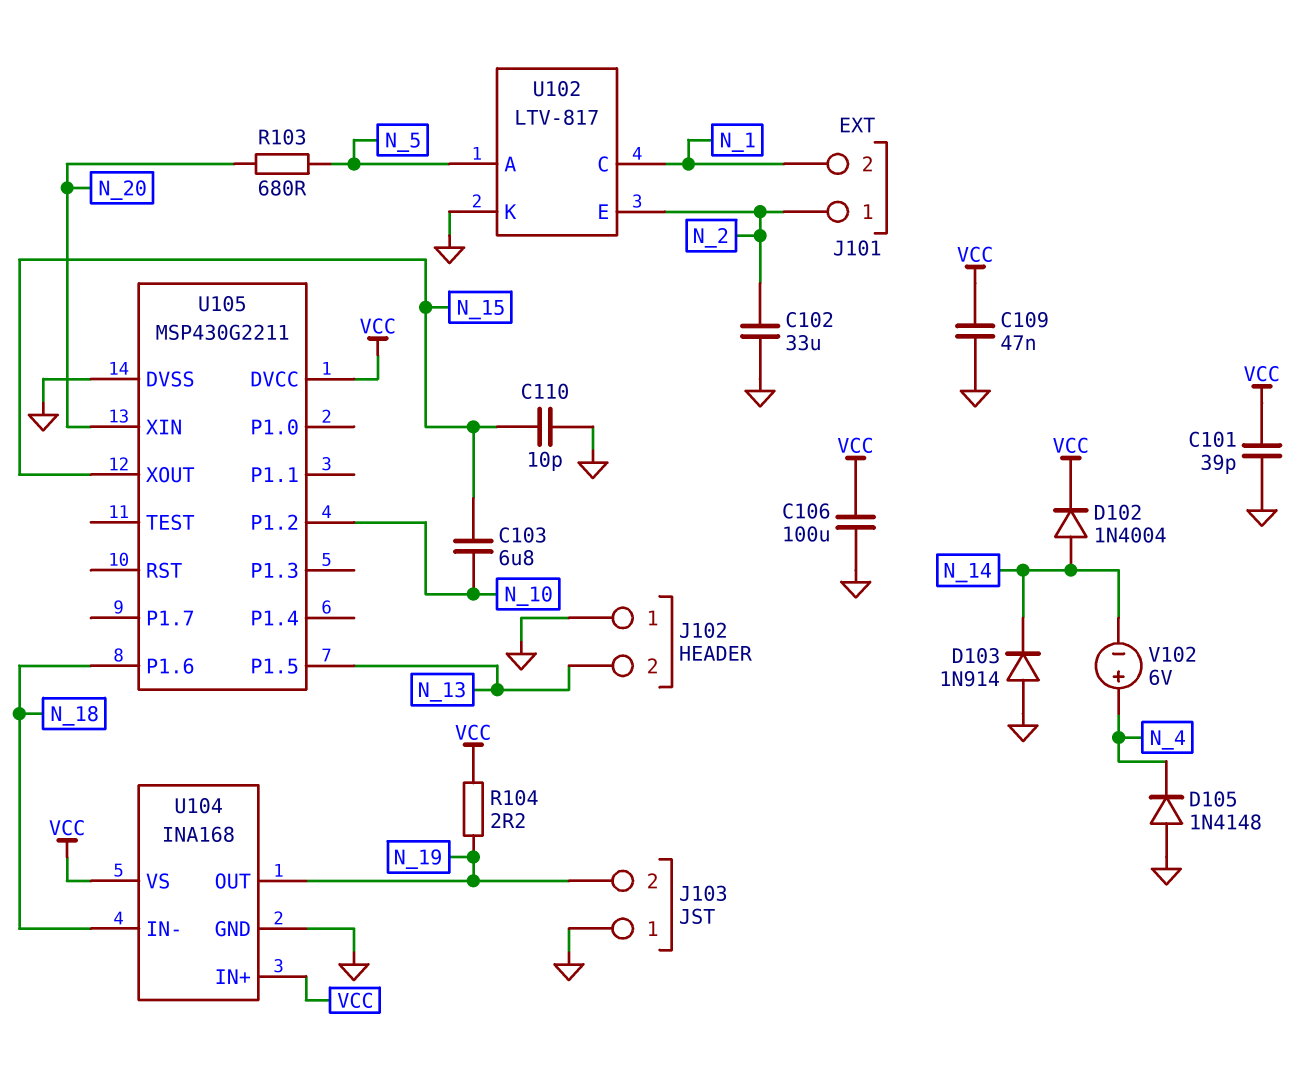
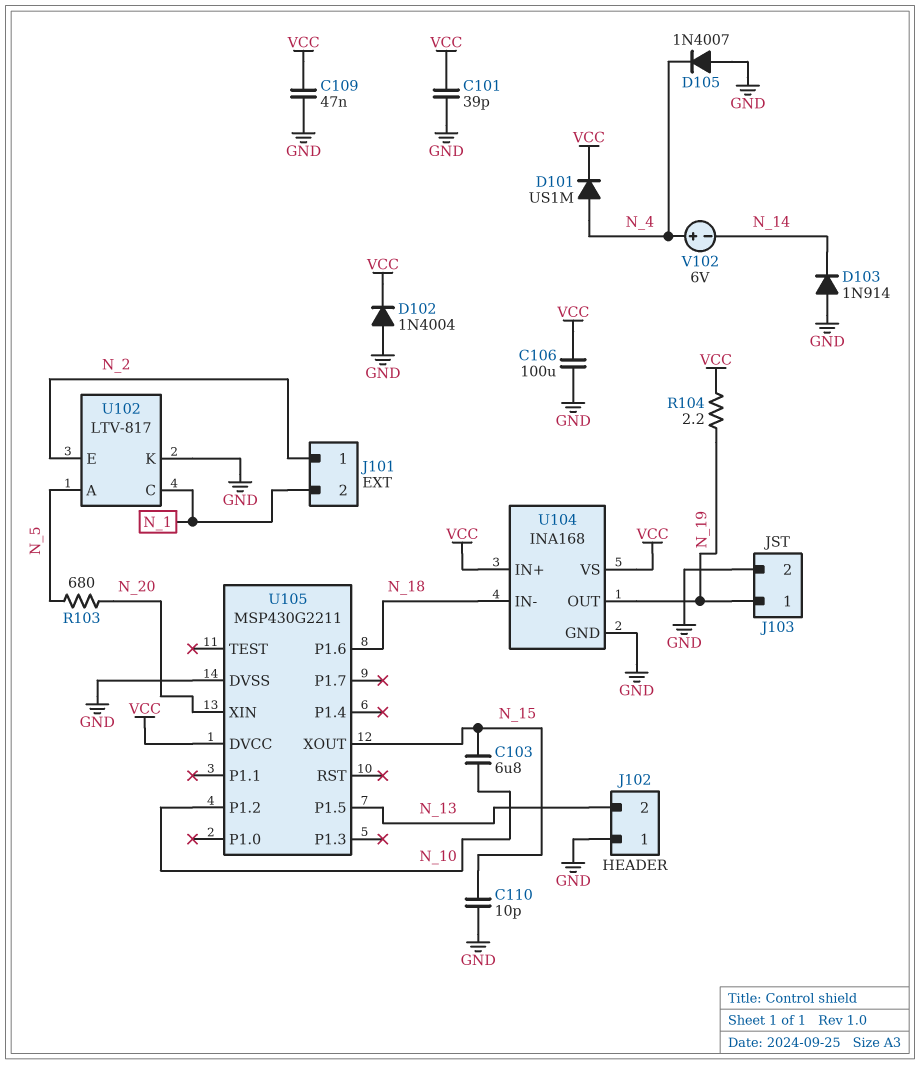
C102: 33uF (GND, N_2) -> none
D101: none -> diode US1M (A N_4, K VCC)
D102: diode 1N4004 (A N_14, K VCC) -> diode 1N4004 (A GND, K VCC)
D105: diode 1N4148 (A GND, K N_4) -> diode 1N4007 (A GND, K N_4)
J103 pin 1: GND -> N_19
J103 pin 2: N_19 -> GND

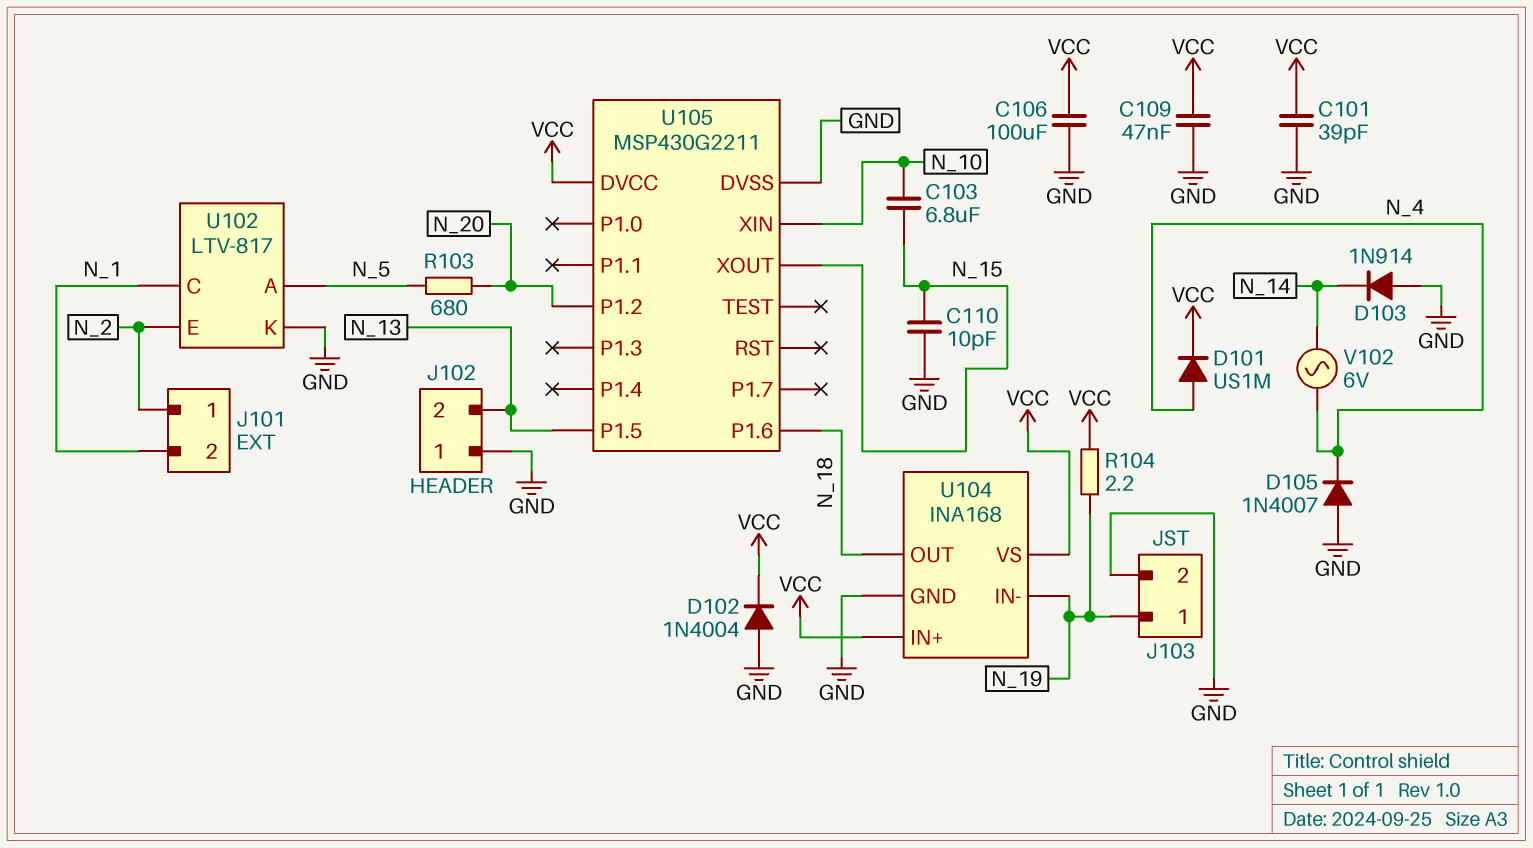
U104 pin IN-: N_18 -> N_19
U104 pin OUT: N_19 -> N_18
U105 pin P1.2: N_10 -> N_20
U105 pin XIN: N_20 -> N_10
V102: 6V (plus N_4, minus N_14) -> AC 6V (N_4, N_14)

